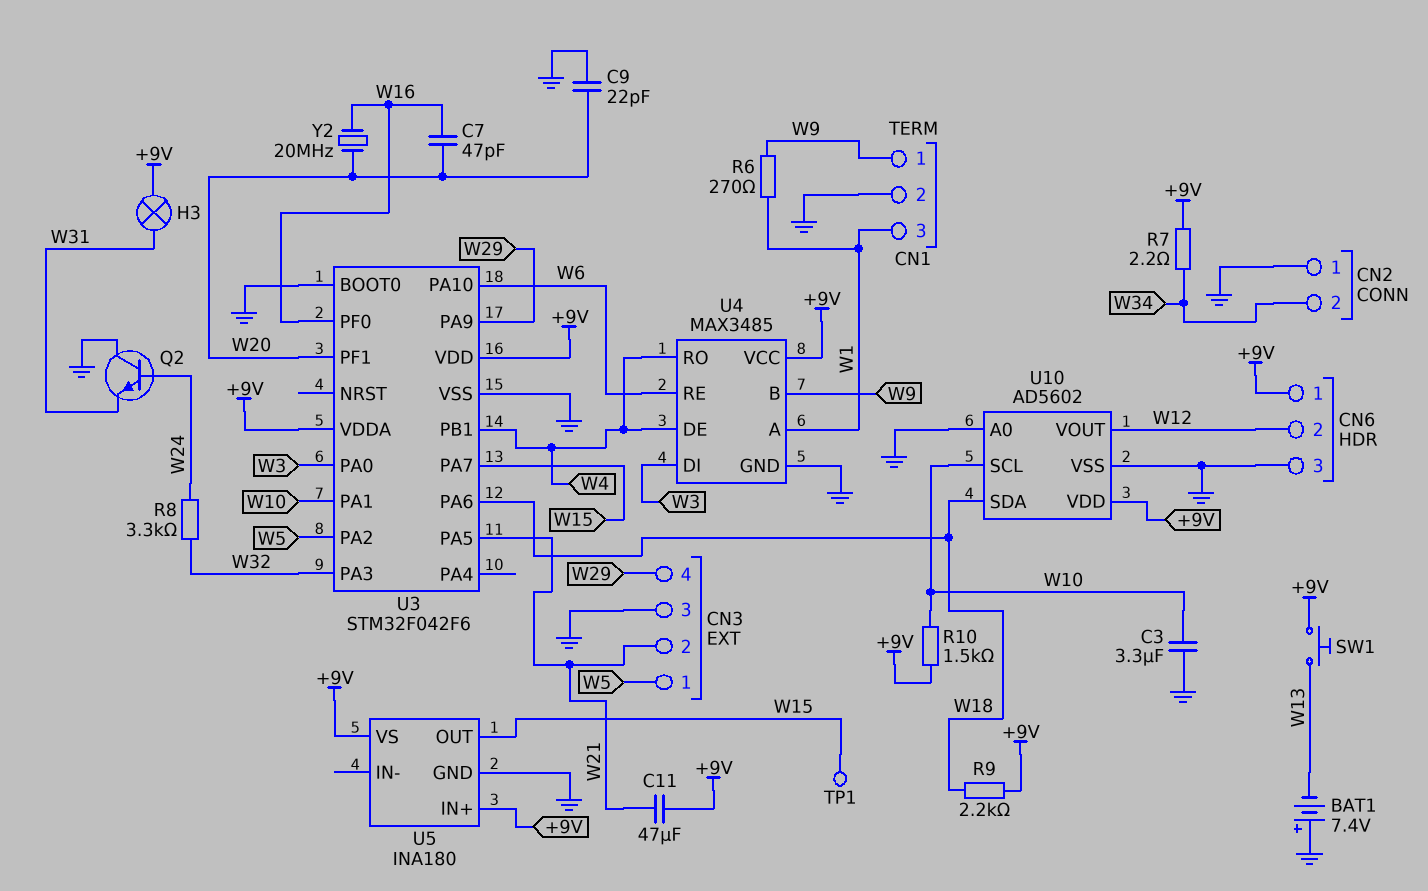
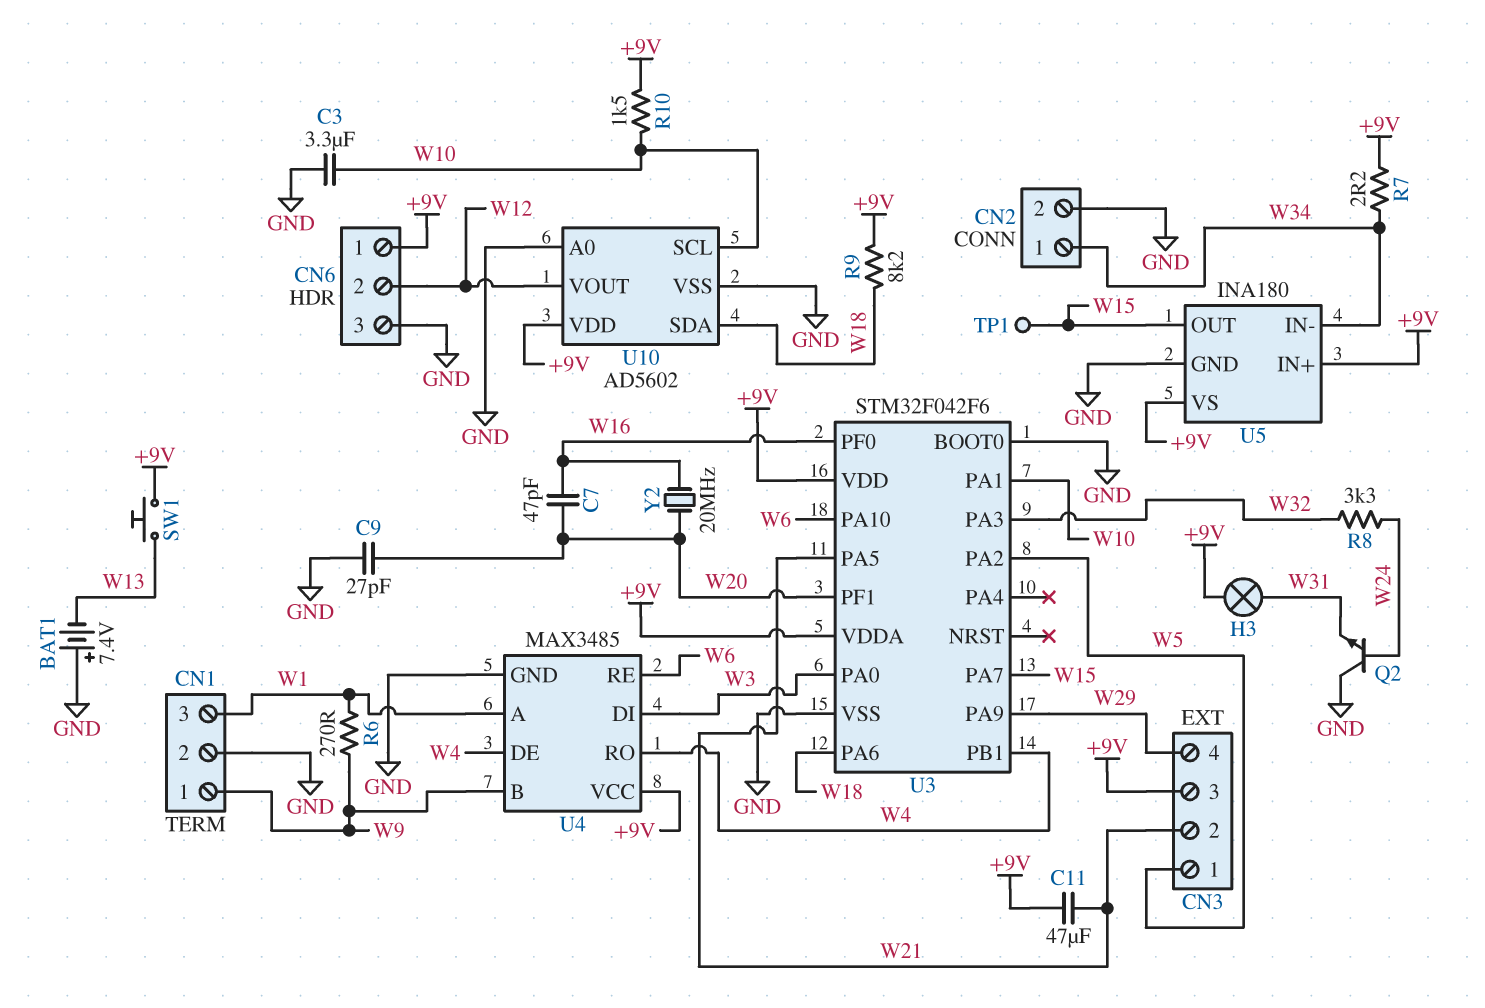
C9: 22pF (GND, W20) -> 27pF (GND, W20)
CN2 pin 1: GND -> W34
CN2 pin 2: W34 -> GND
CN3 pin 3: GND -> +9V
R9: 2.2k (+9V, W18) -> 8.2k (+9V, W18)
U5 pin IN-: none -> W34

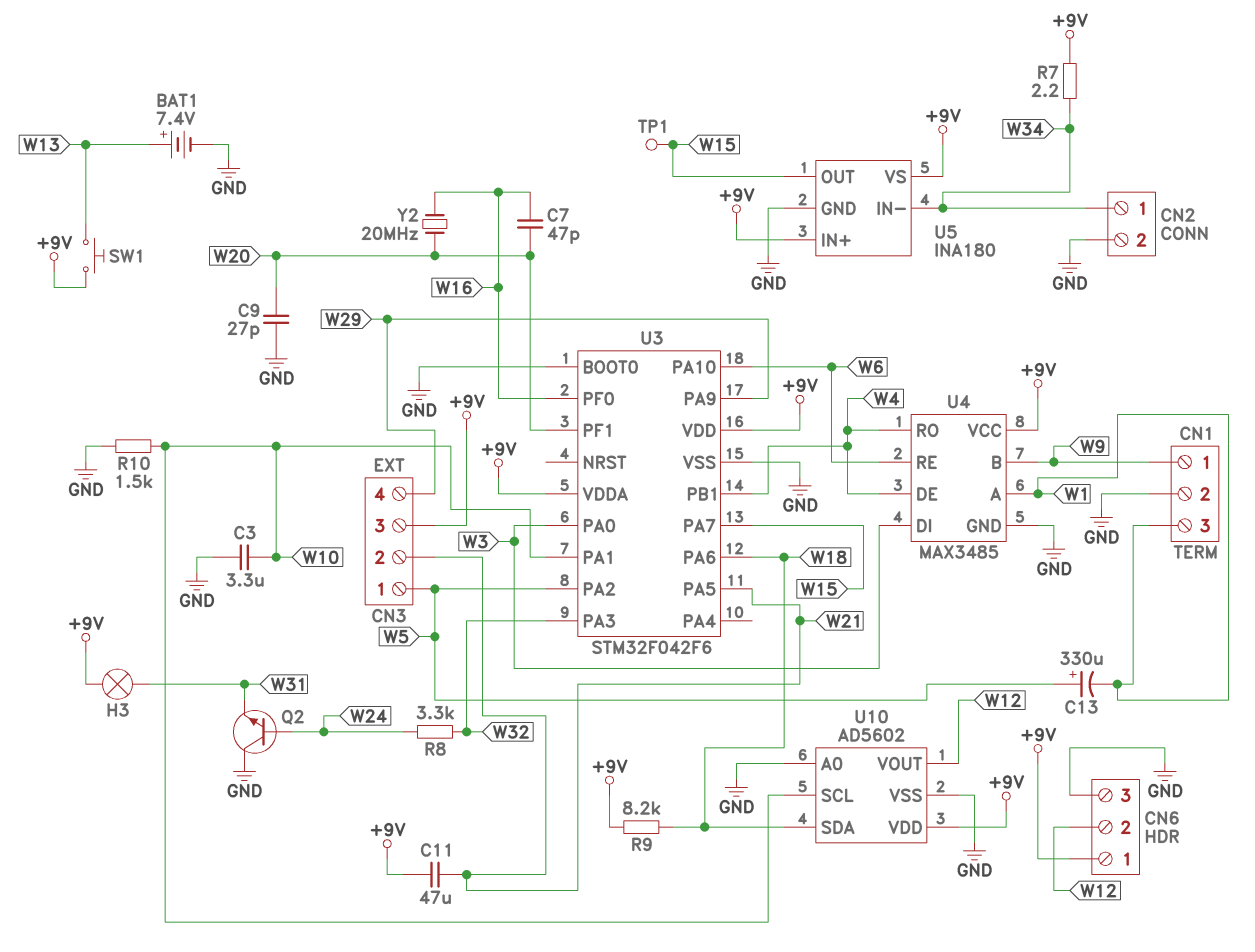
BAT1: 7.4V (plus GND, minus W13) -> 7.4V (plus W13, minus GND)
C13: none -> 330uF (plus W5, minus W1)
R6: 270 (W1, W9) -> none
R10: 1.5k (+9V, W10) -> 1.5k (GND, W10)

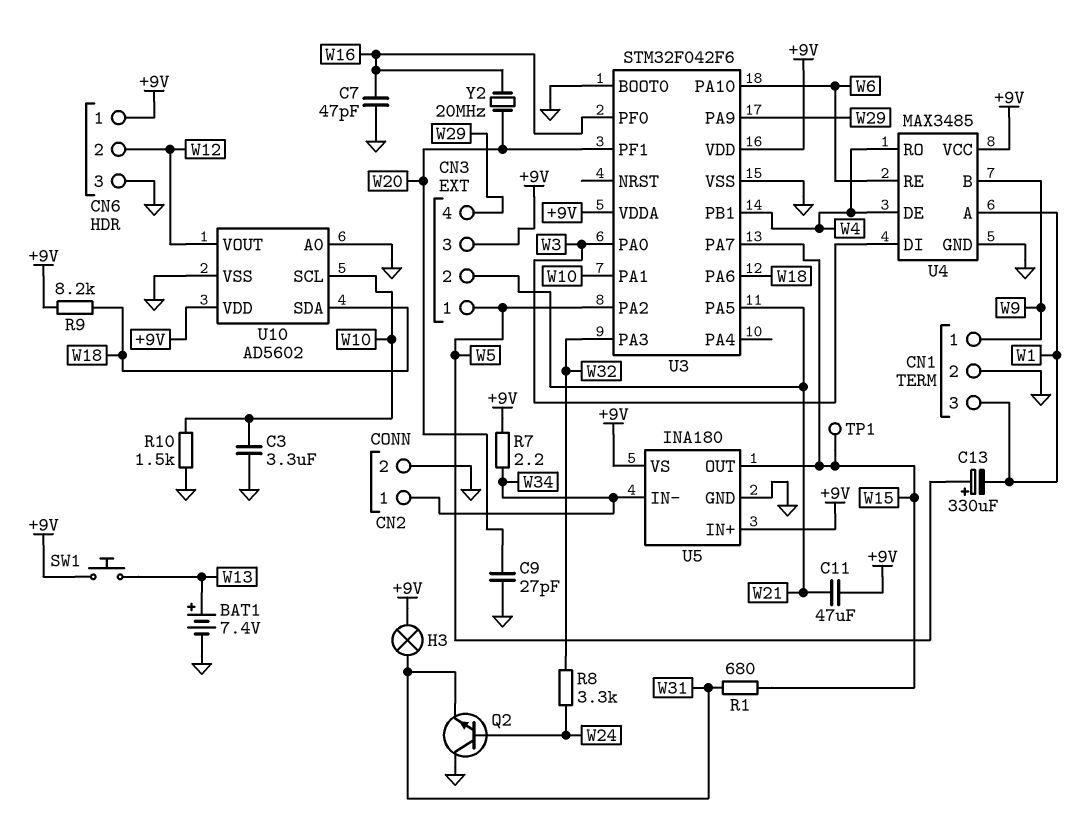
C7: 47pF (W16, W20) -> 47pF (GND, W16)
R1: none -> 680 (W15, W31)

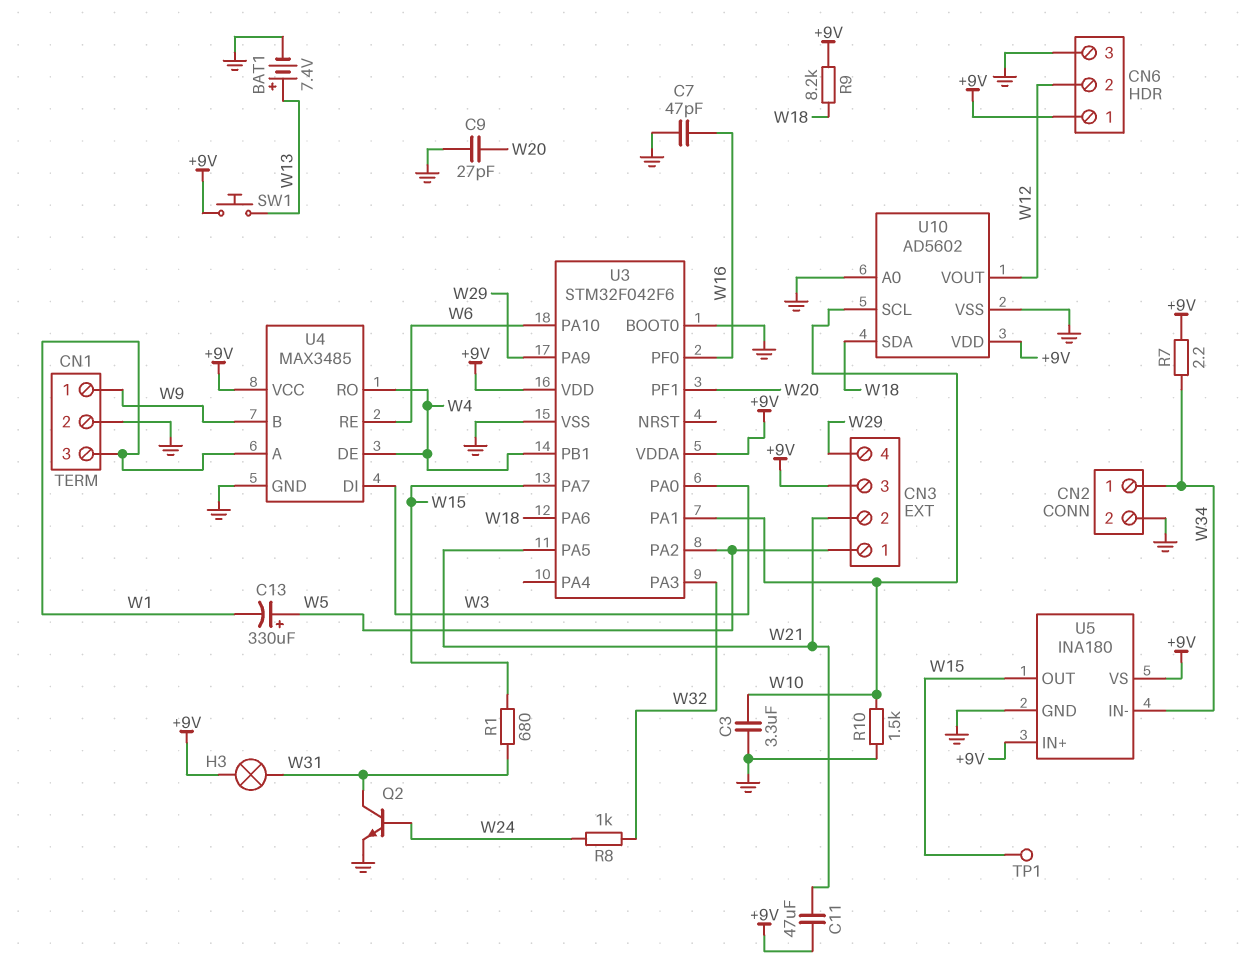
Q2: NPN (B W24, C GND, E W31) -> NPN (B W24, C W31, E GND)
R8: 3.3k (W24, W32) -> 1k (W24, W32)
Y2: 20MHz (W16, W20) -> none

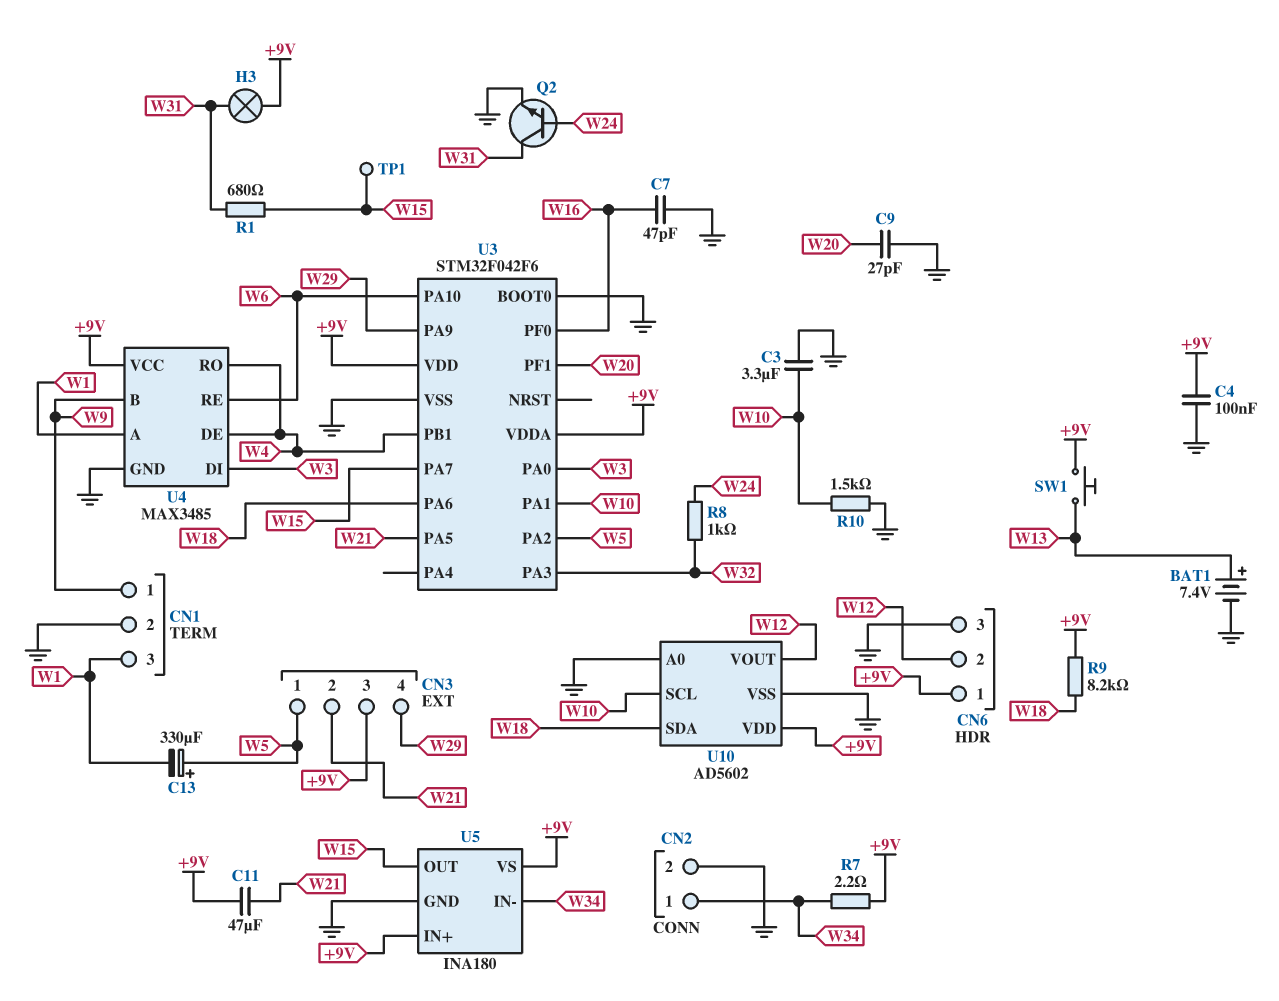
C4: none -> 100nF (+9V, GND)

